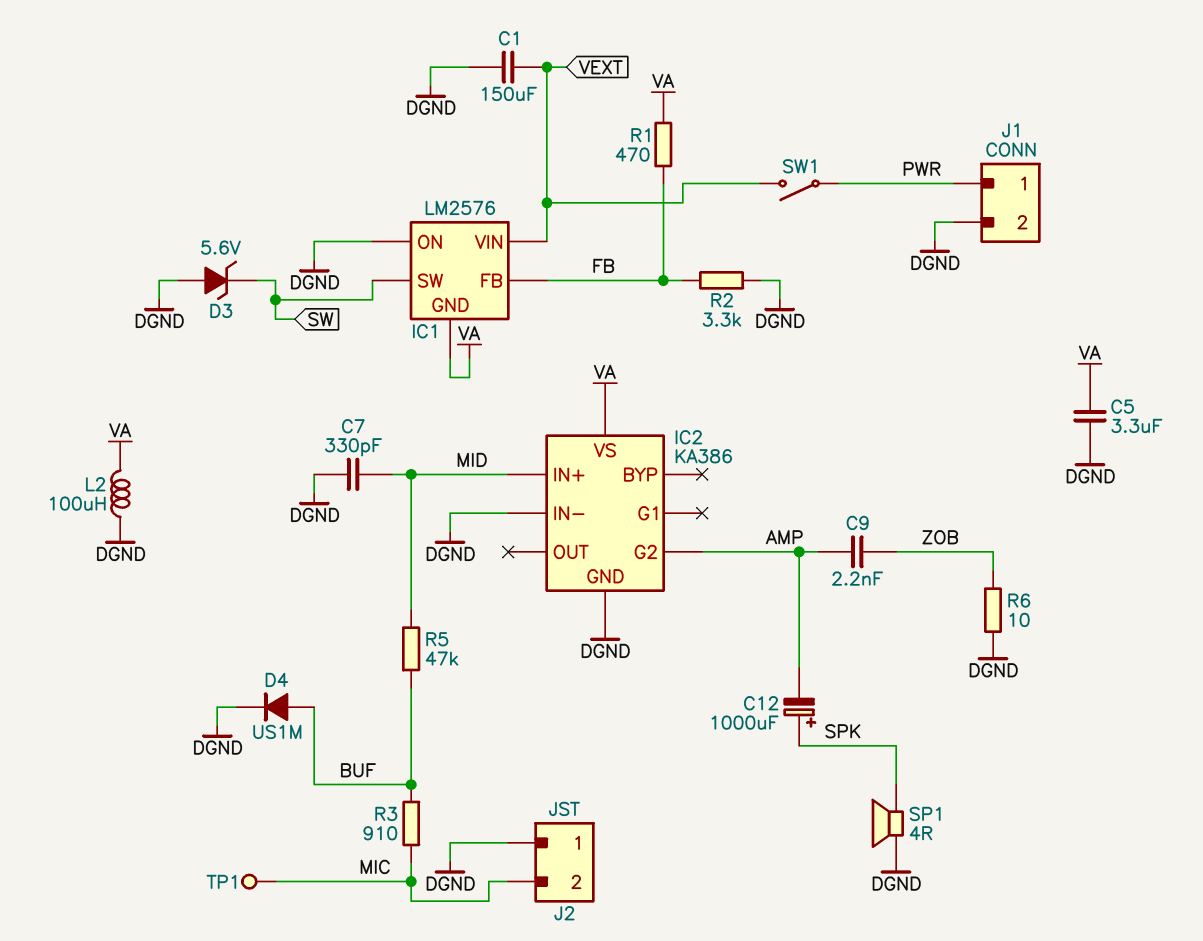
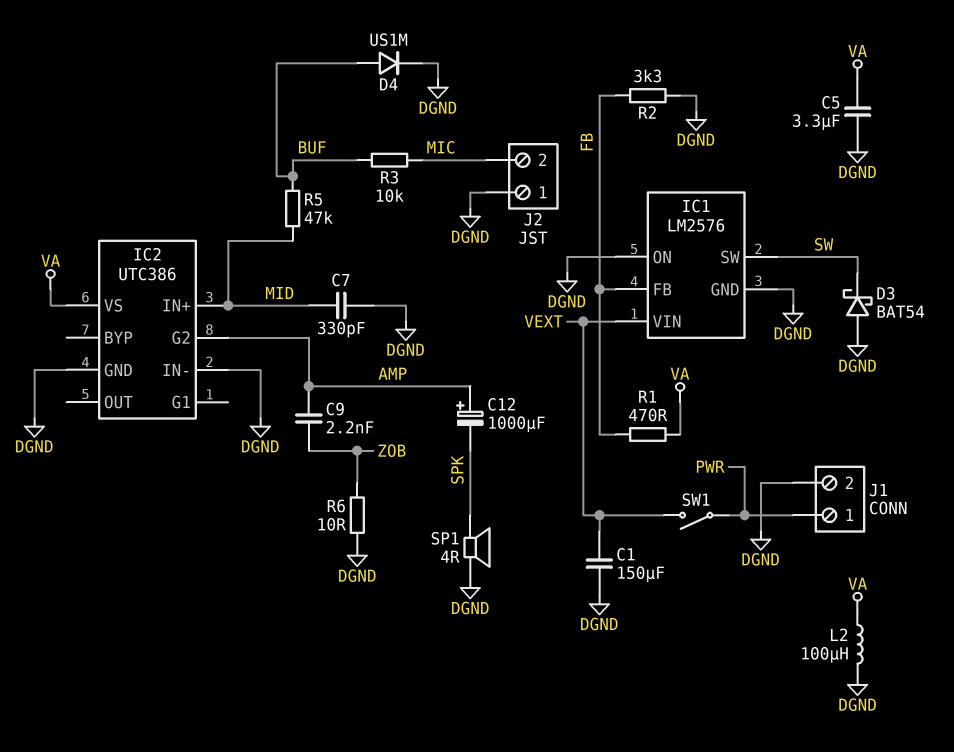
C12: 1000uF (plus SPK, minus AMP) -> 1000uF (plus AMP, minus SPK)
D3: zener 5.6V (A DGND, K SW) -> schottky BAT54 (A DGND, K SW)
IC1 pin GND: VA -> DGND
IC2: KA386 -> UTC386
R3: 910 (BUF, MIC) -> 10k (BUF, MIC)
TP1: test point (MIC) -> none

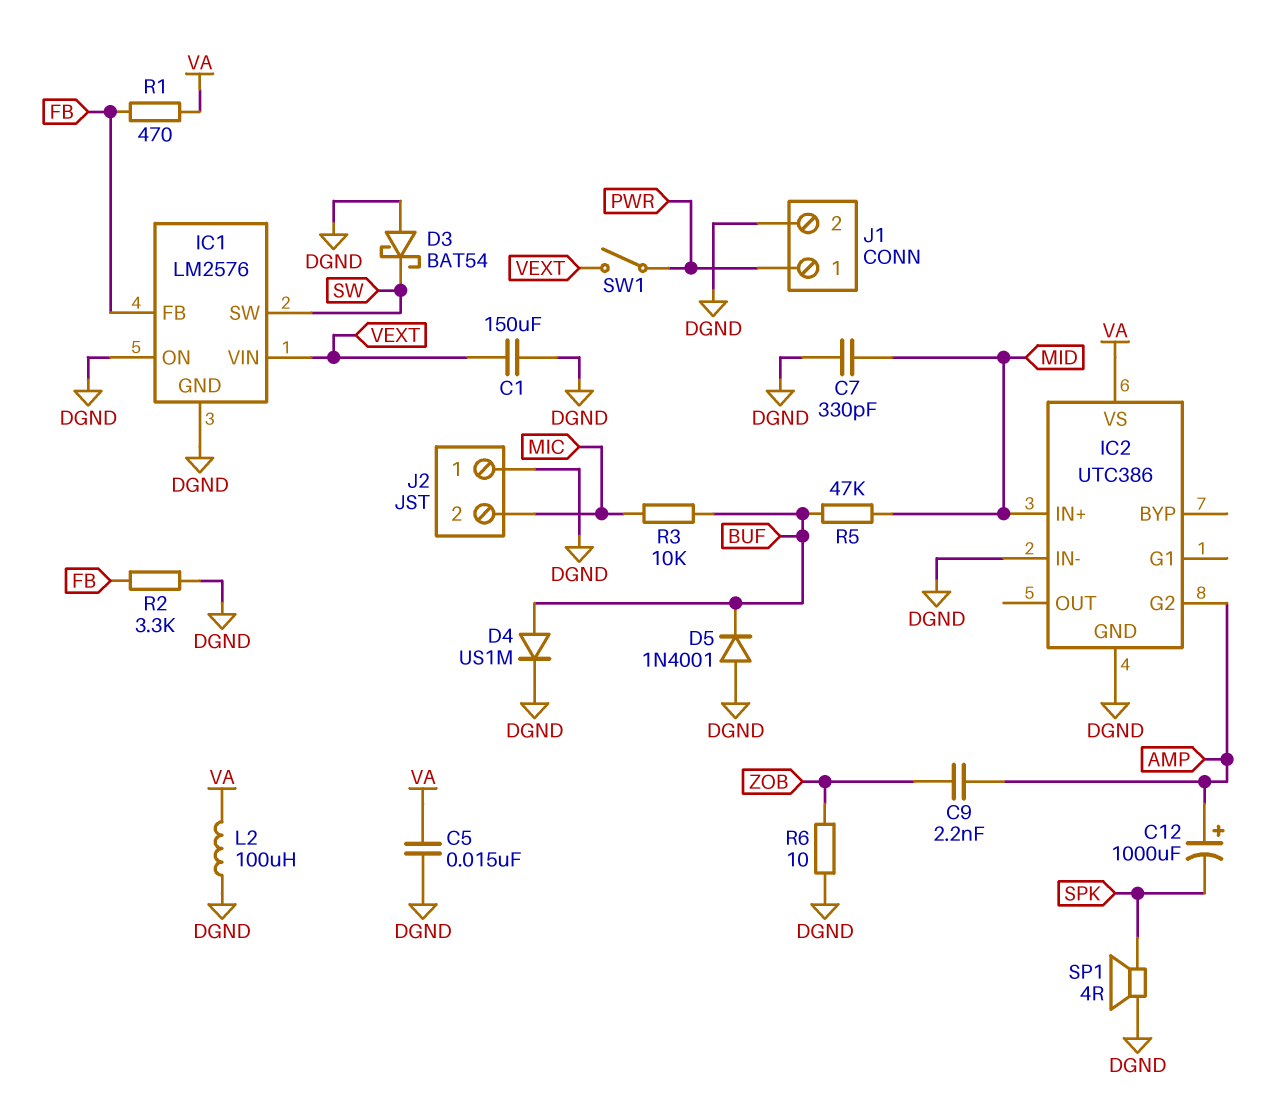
C5: 3.3uF (DGND, VA) -> 15nF (DGND, VA)
D5: none -> diode 1N4001 (A DGND, K BUF)

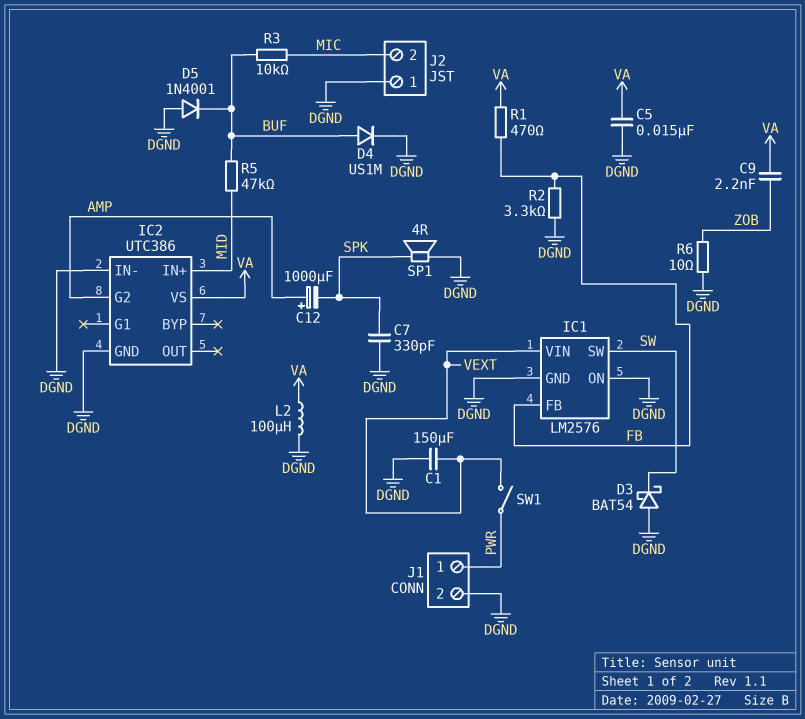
C7: 330pF (DGND, MID) -> 330pF (DGND, SPK)
C9: 2.2nF (AMP, ZOB) -> 2.2nF (VA, ZOB)

